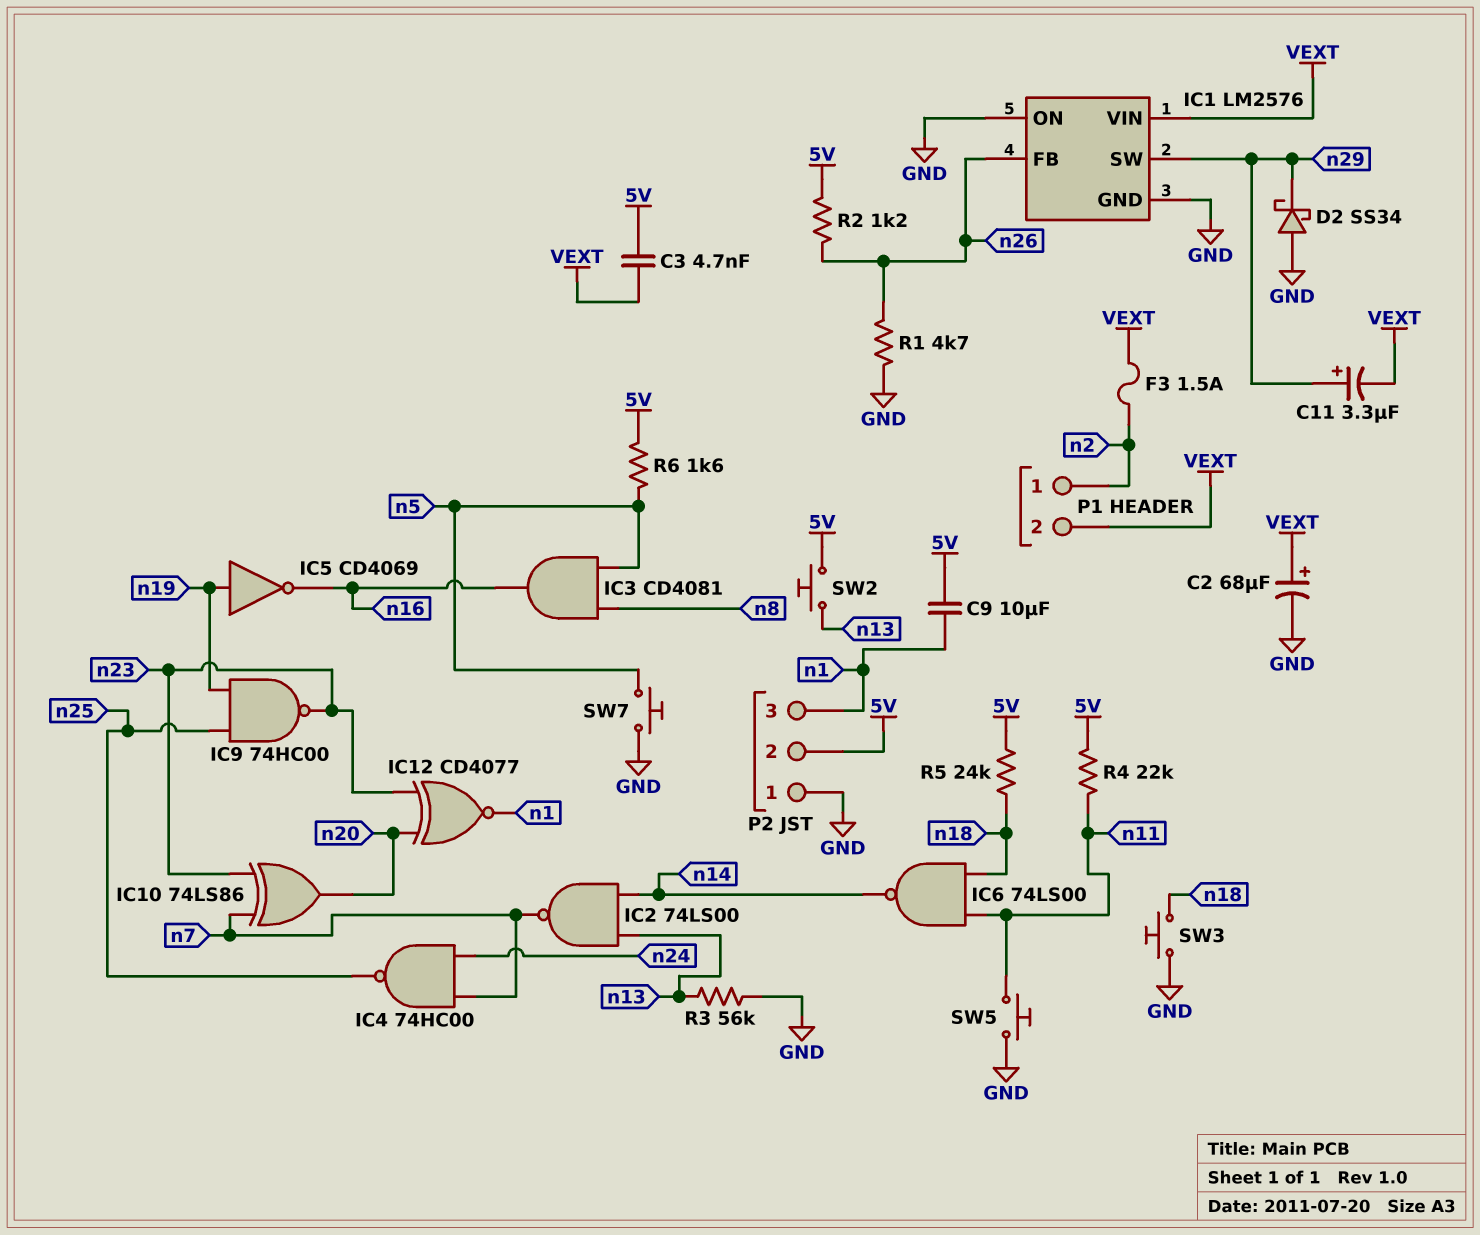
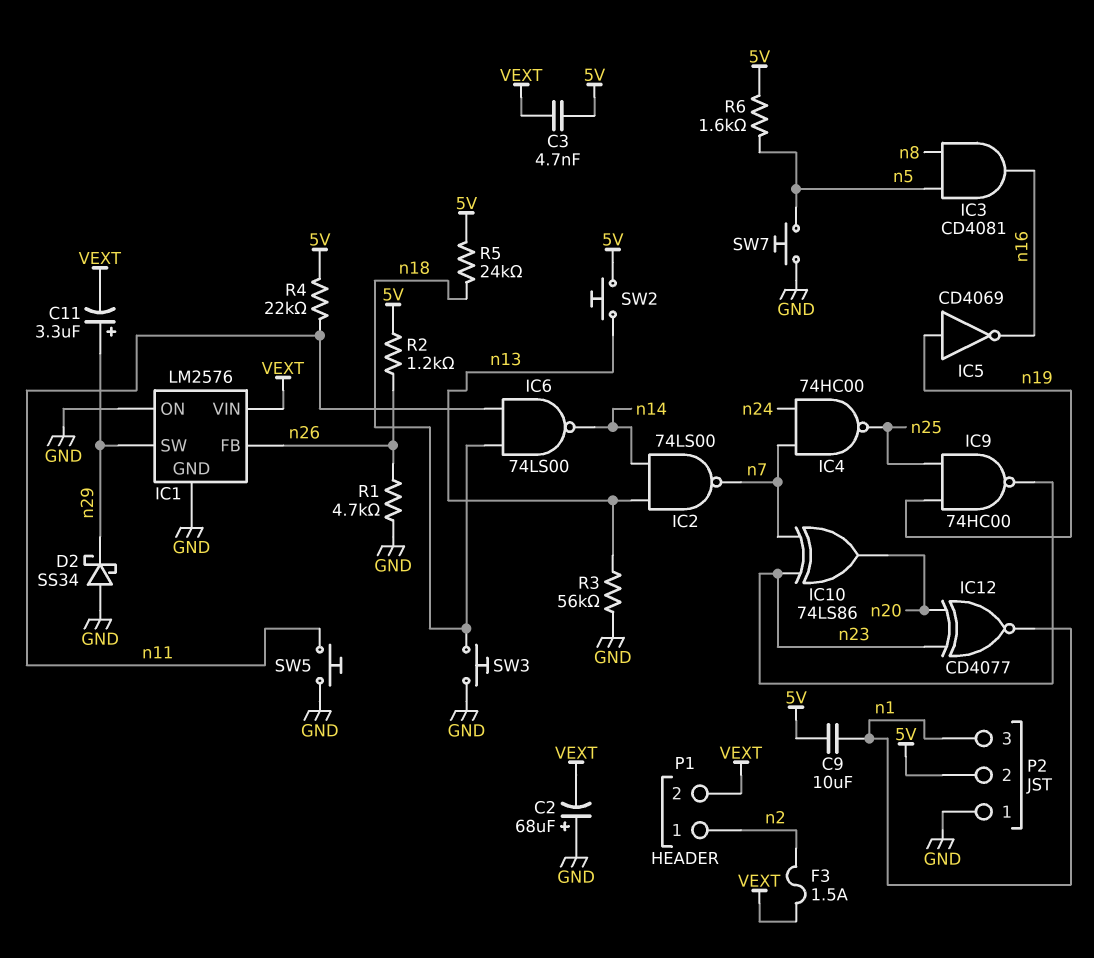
C2: 68uF (plus VEXT, minus GND) -> 68uF (plus GND, minus VEXT)

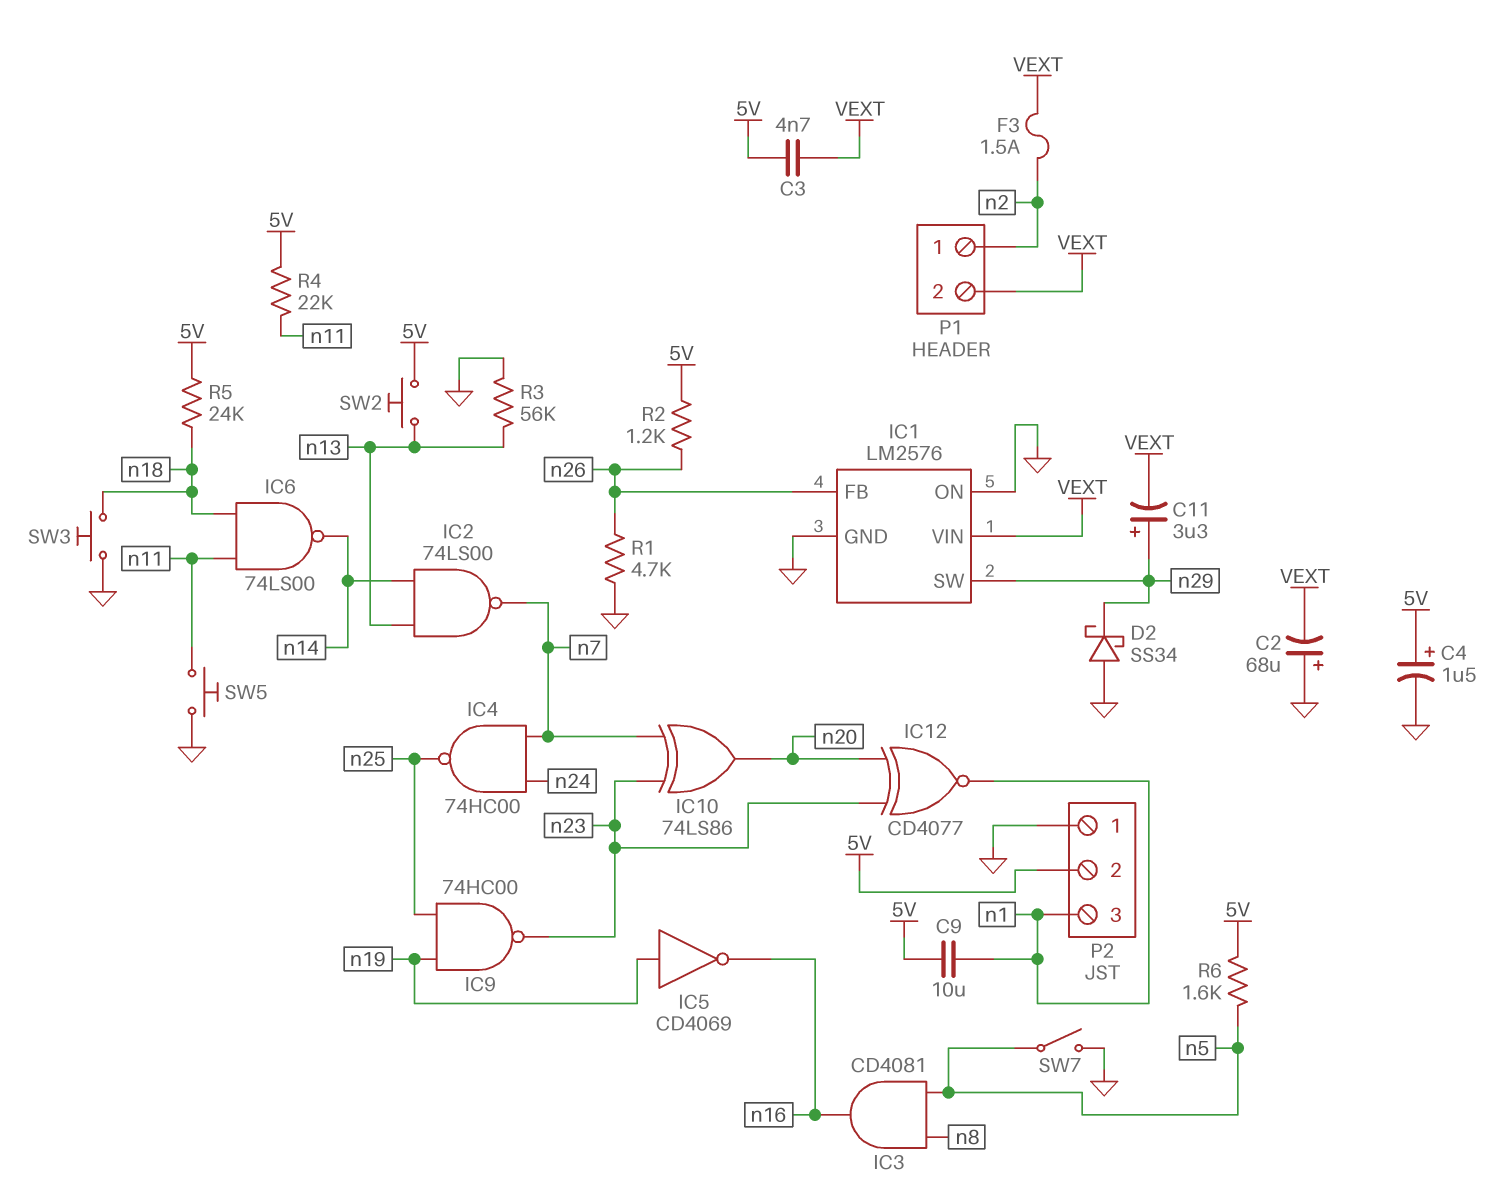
C4: none -> 1.5uF (plus 5V, minus GND)
SW7: button (GND, n5) -> switch (GND, n5)

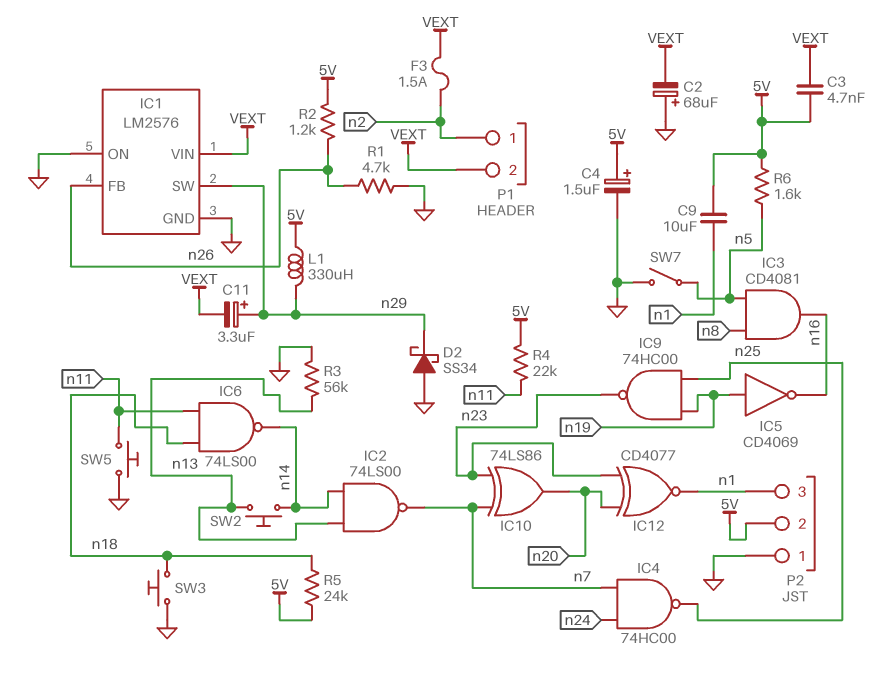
L1: none -> 330uH (5V, n29)
SW2: button (5V, n13) -> button (n13, n14)

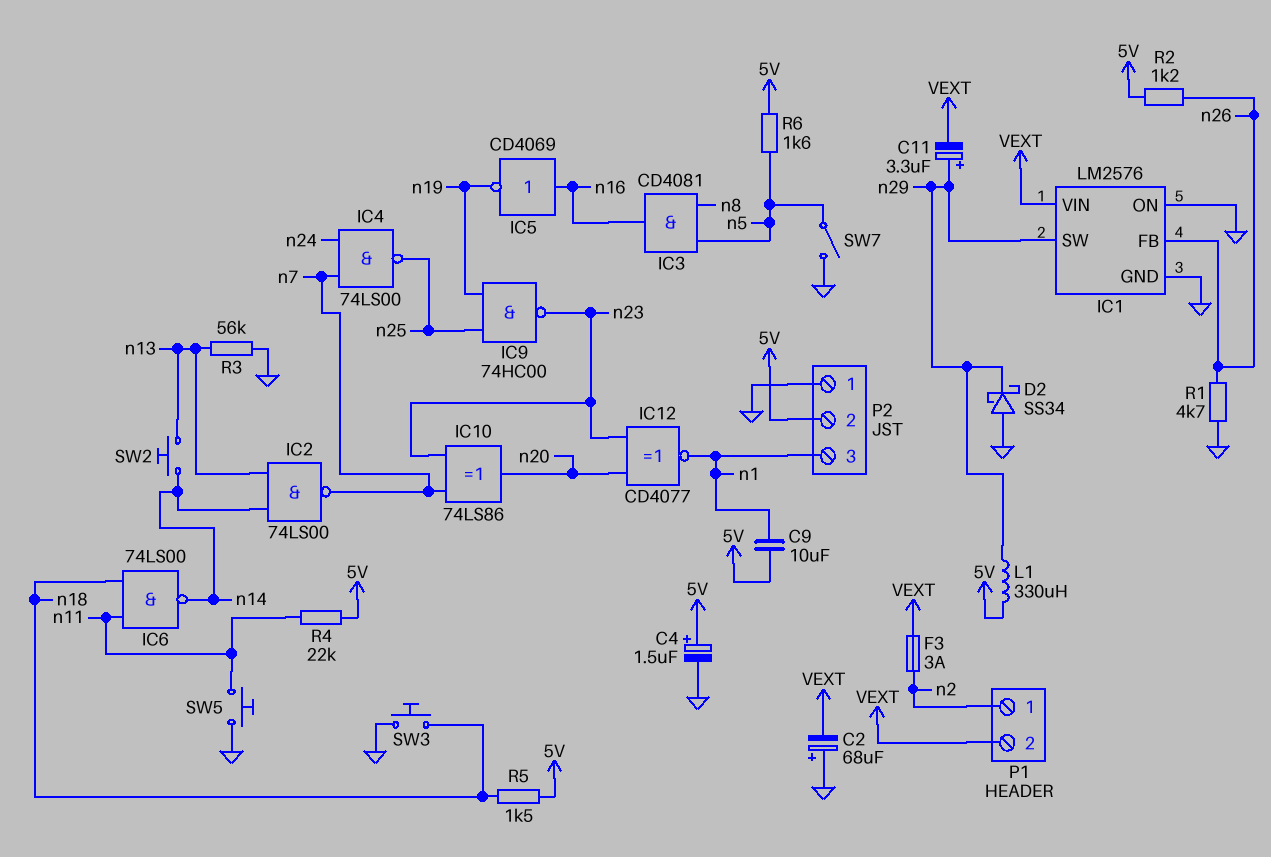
C3: 4.7nF (5V, VEXT) -> none
F3: 1.5A (VEXT, n2) -> 3A (VEXT, n2)
IC4: NAND 74HC00 (in n7, in n24, out n25) -> NAND 74LS00 (in n7, in n24, out n25)
IC5: NOT CD4069 (in n19, out n16) -> NOT CD4069 (in n16, out n19)
R5: 24k (5V, n18) -> 1.5k (5V, n18)

